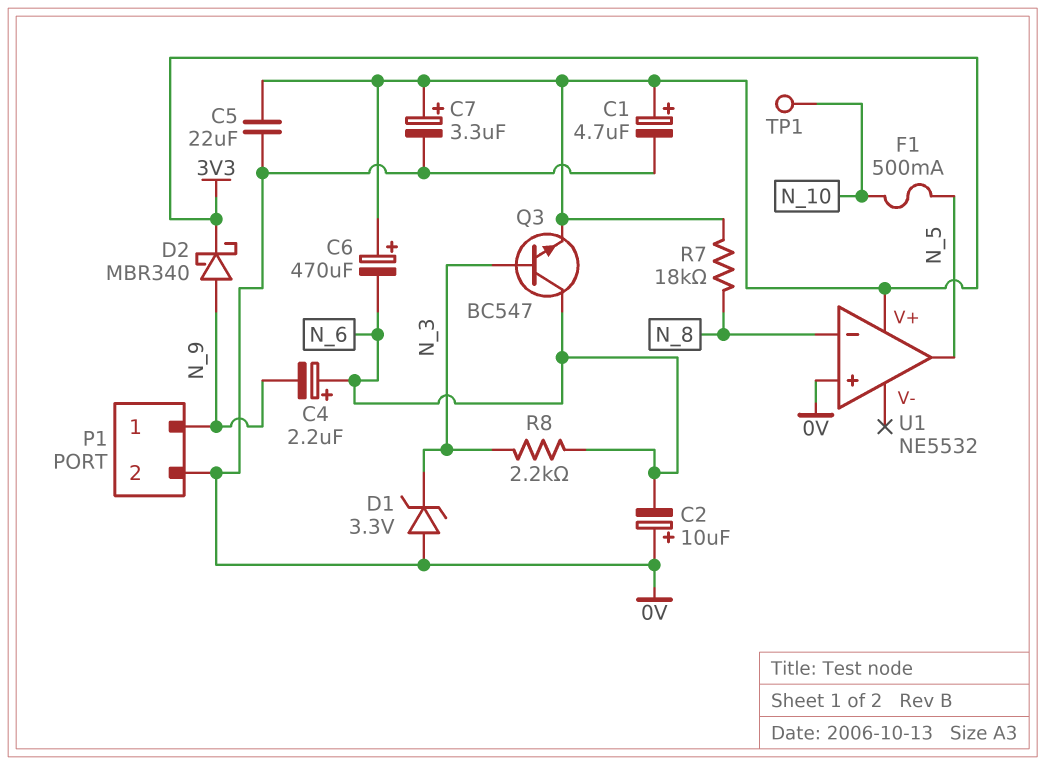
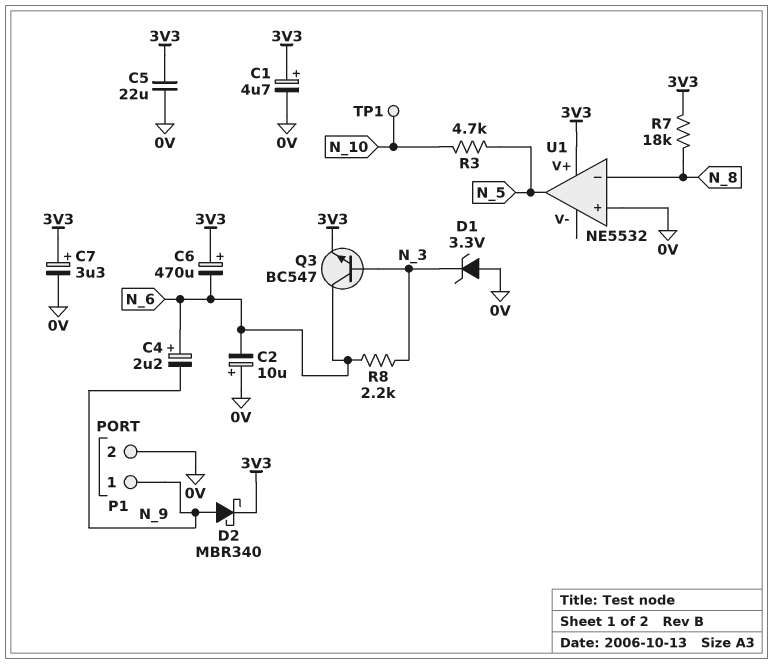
F1: 500mA (N_5, N_10) -> none
R3: none -> 4.7k (N_5, N_10)

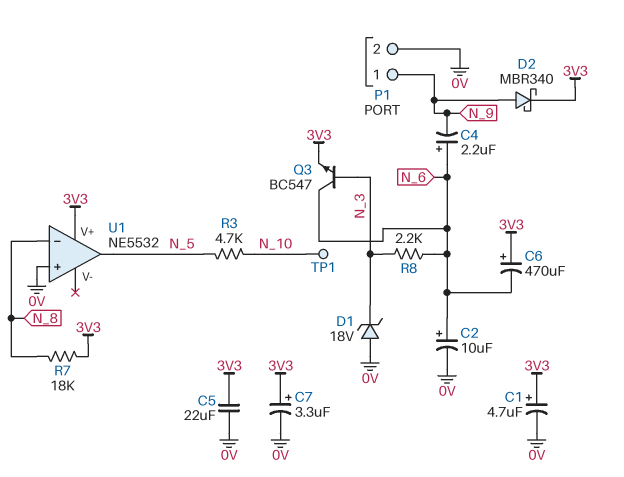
C2: 10uF (plus 0V, minus N_6) -> 10uF (plus N_6, minus 0V)
D1: zener 3.3V (A 0V, K N_3) -> zener 18V (A 0V, K N_3)

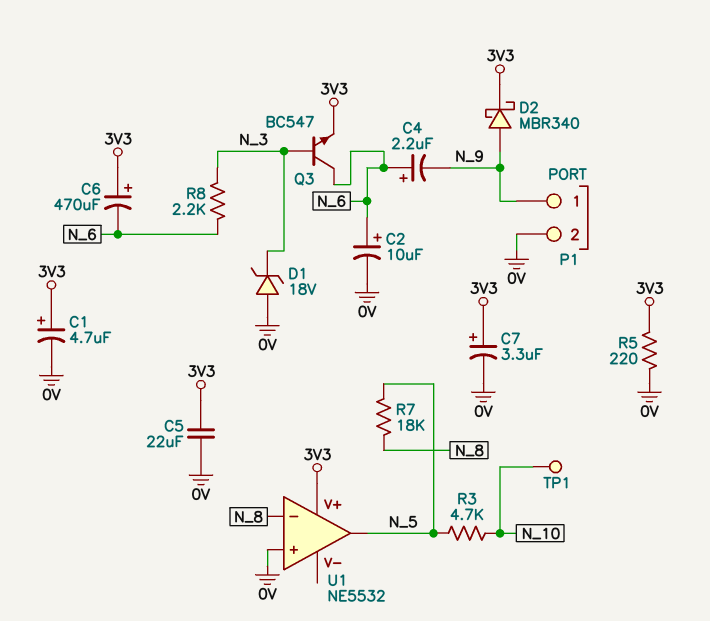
R5: none -> 220 (0V, 3V3)
R7: 18k (3V3, N_8) -> 18k (N_5, N_8)

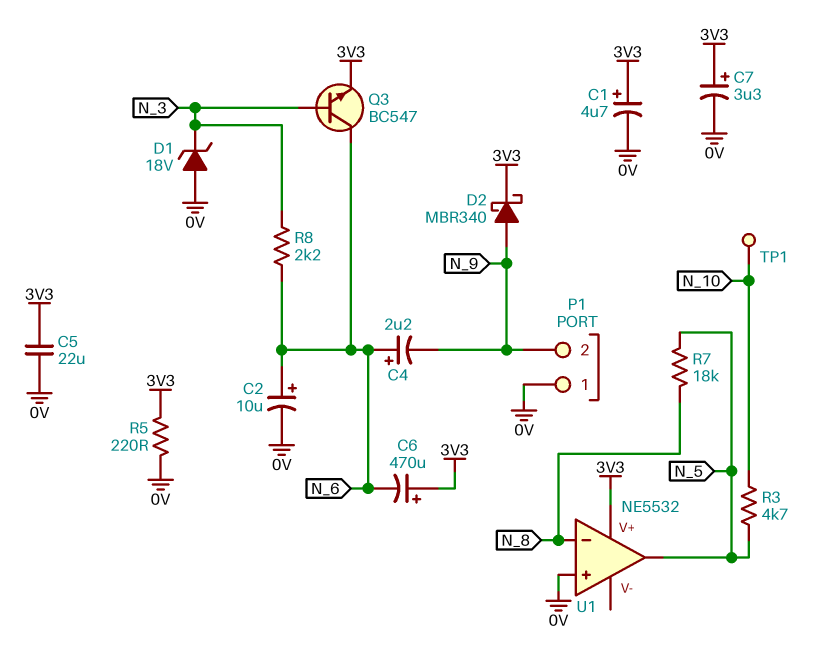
P1 pin 1: N_9 -> 0V
P1 pin 2: 0V -> N_9

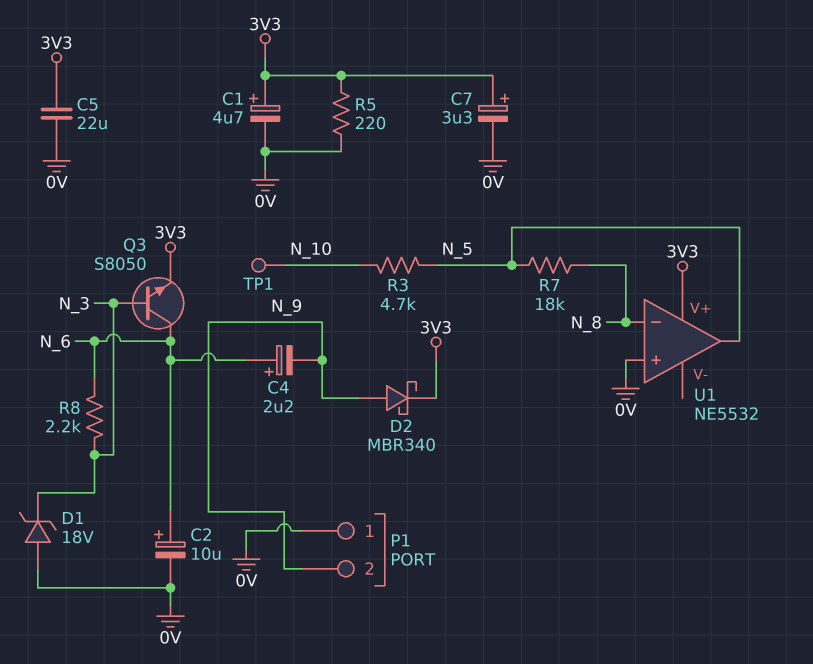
C6: 470uF (plus 3V3, minus N_6) -> none
Q3: NPN BC547 (B N_3, C N_6, E 3V3) -> NPN S8050 (B N_3, C N_6, E 3V3)

